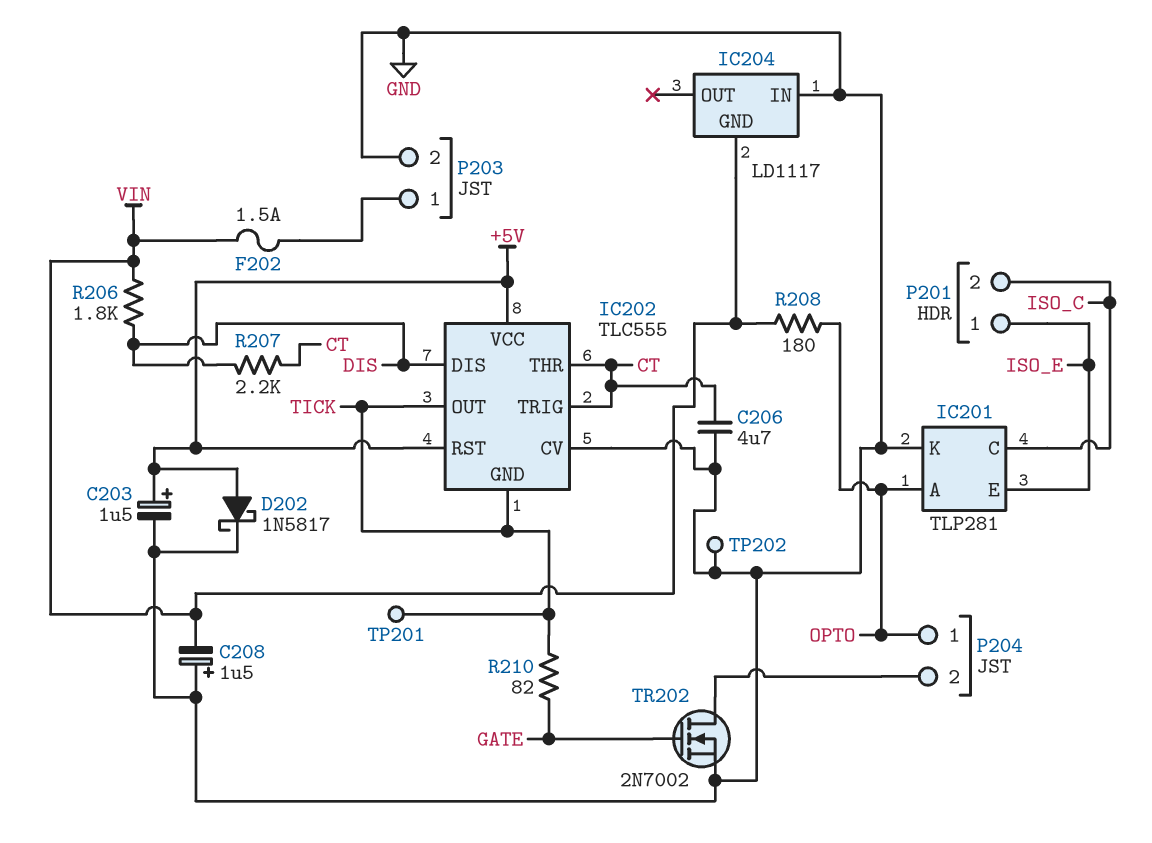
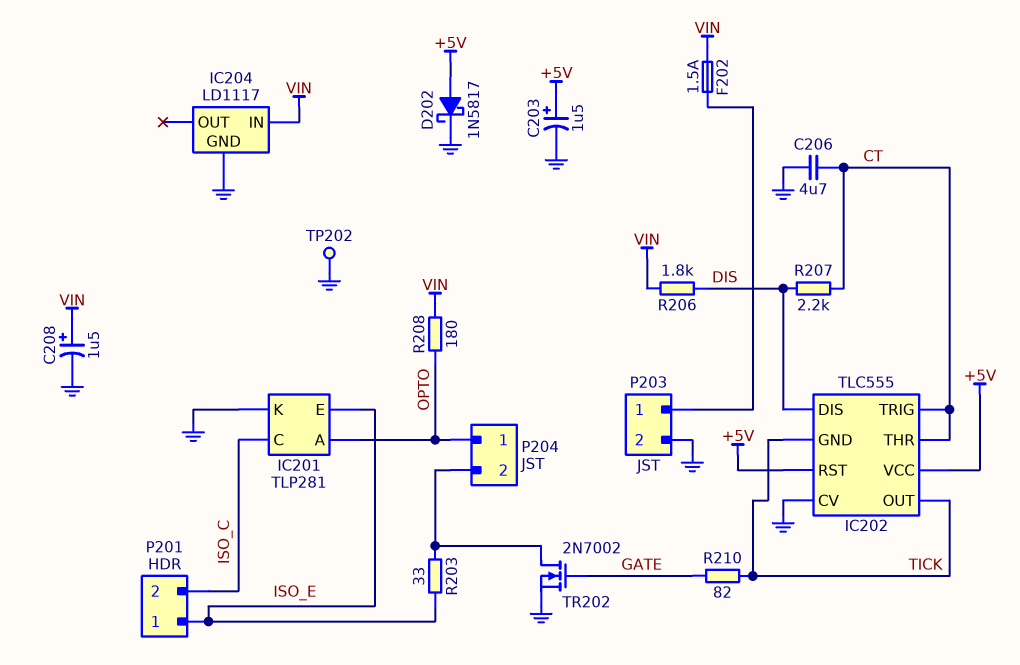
C208: 1.5uF (plus GND, minus VIN) -> 1.5uF (plus VIN, minus GND)
IC204 pin GND: VIN -> GND
IC204 pin IN: GND -> VIN
R203: none -> 33 (ISO_E, P204/2)
TP201: test point (TICK) -> none

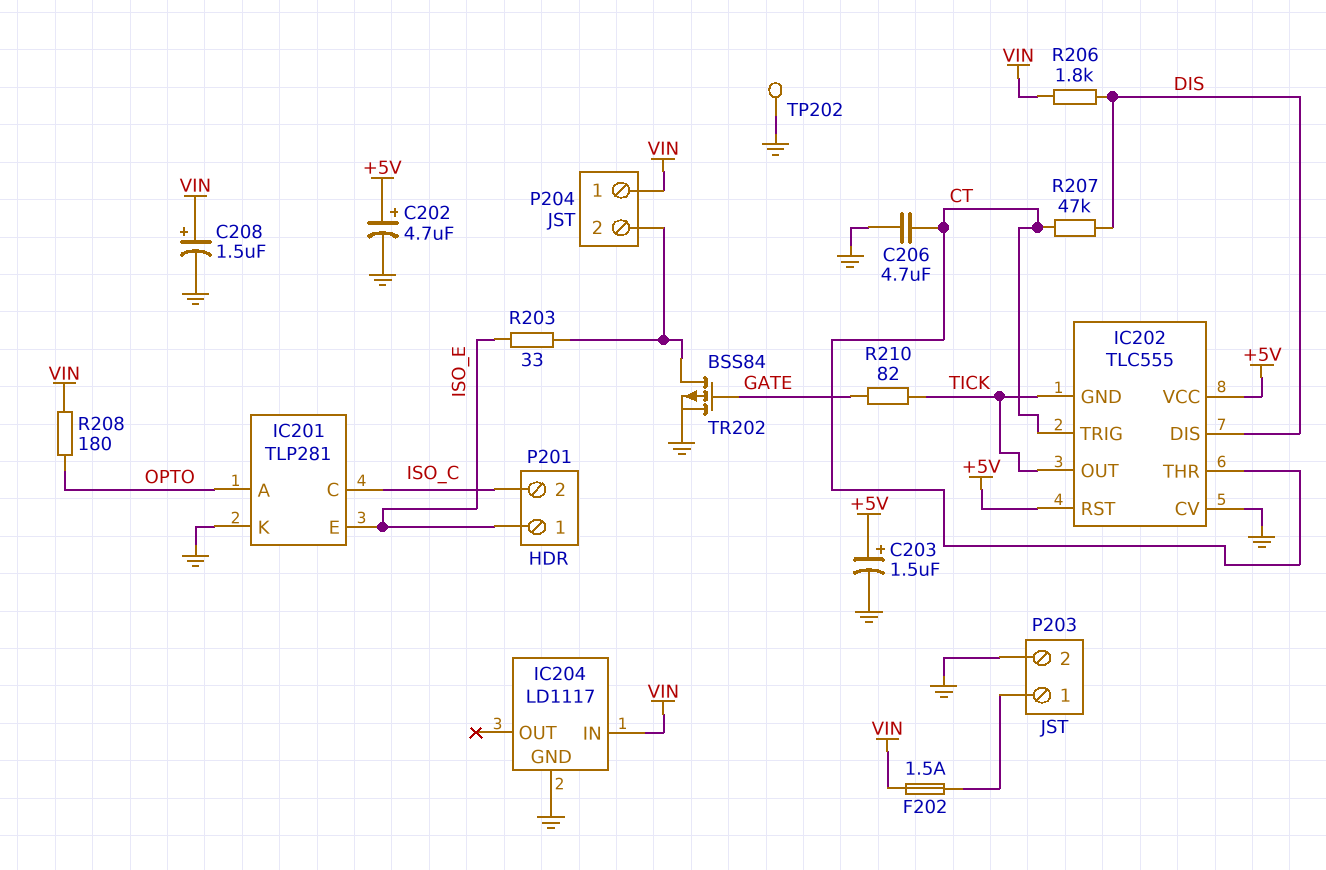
C202: none -> 4.7uF (plus +5V, minus GND)
D202: schottky 1N5817 (A +5V, K GND) -> none
P204 pin 1: OPTO -> VIN
R207: 2.2k (CT, DIS) -> 47k (CT, DIS)
TR202: NMOS 2N7002 (G GATE, D P204/2, S GND) -> PMOS BSS84 (G GATE, D P204/2, S GND)

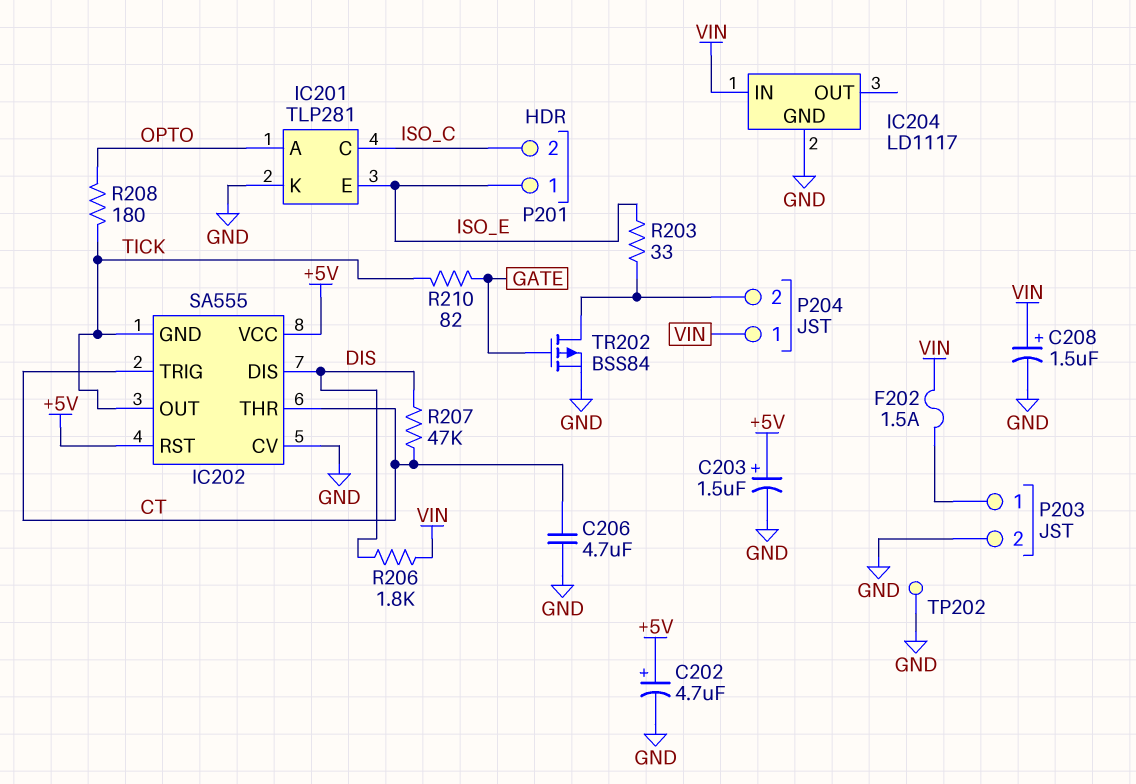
IC202: TLC555 -> SA555
R208: 180 (OPTO, VIN) -> 180 (OPTO, TICK)

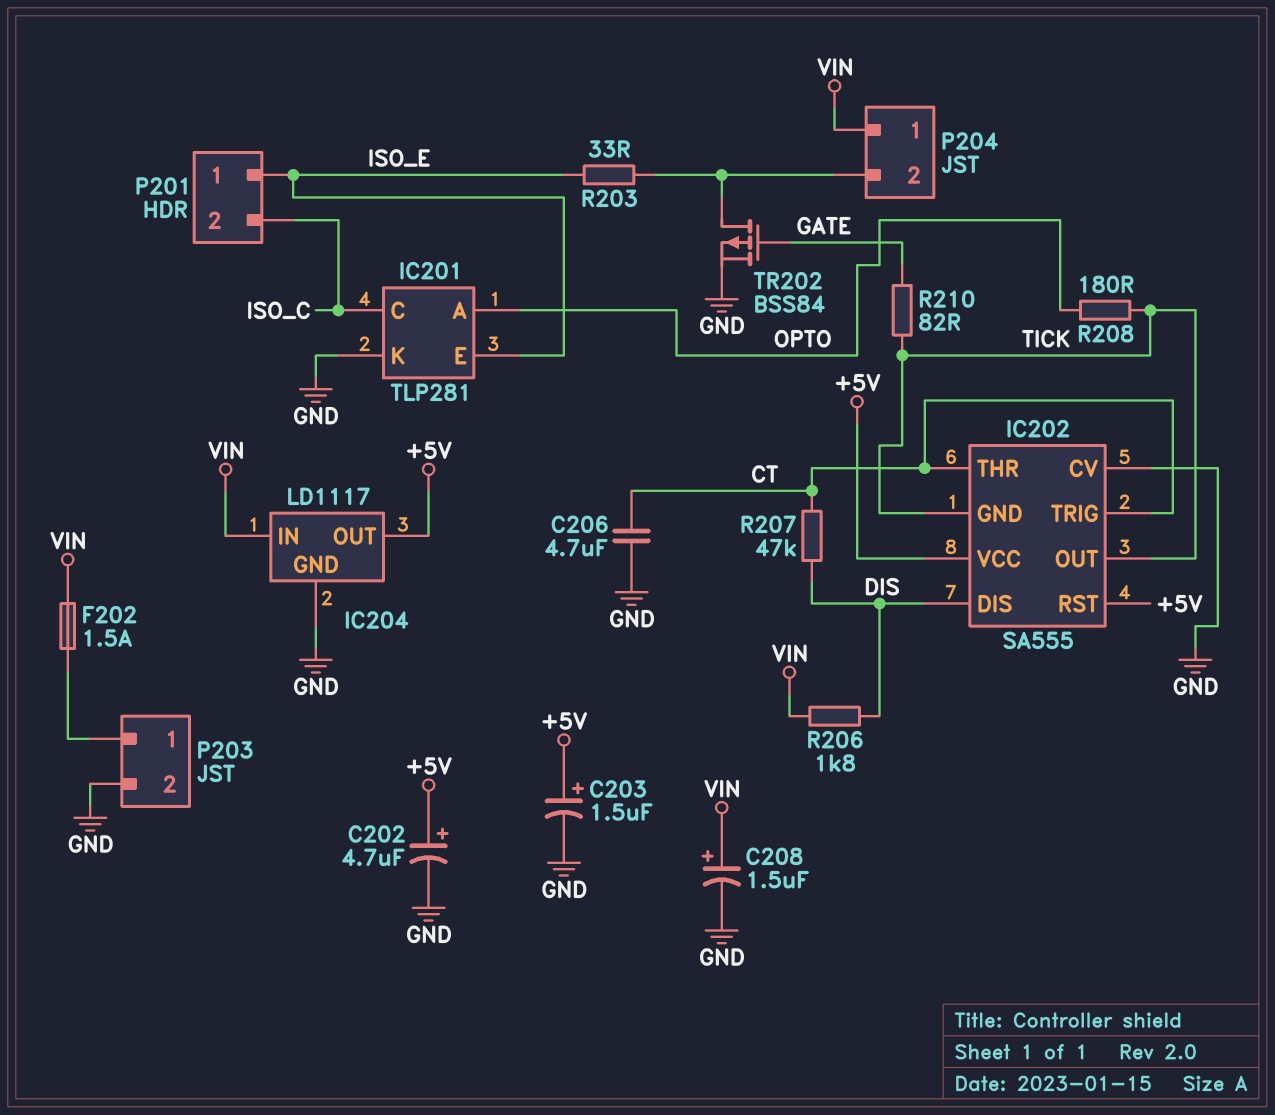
IC204 pin OUT: none -> +5V
TP202: test point (GND) -> none

